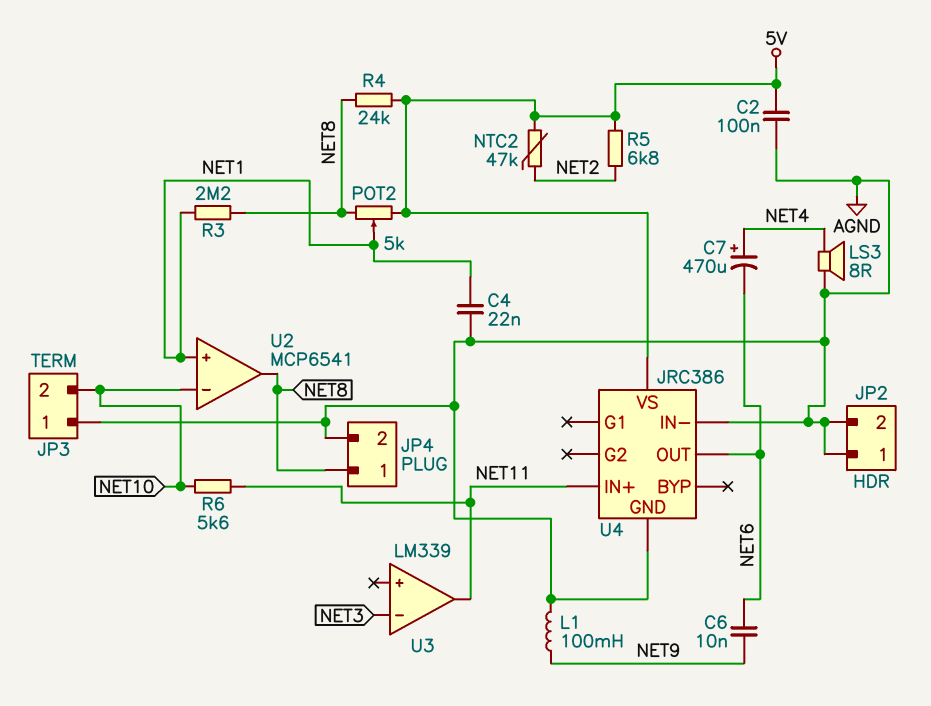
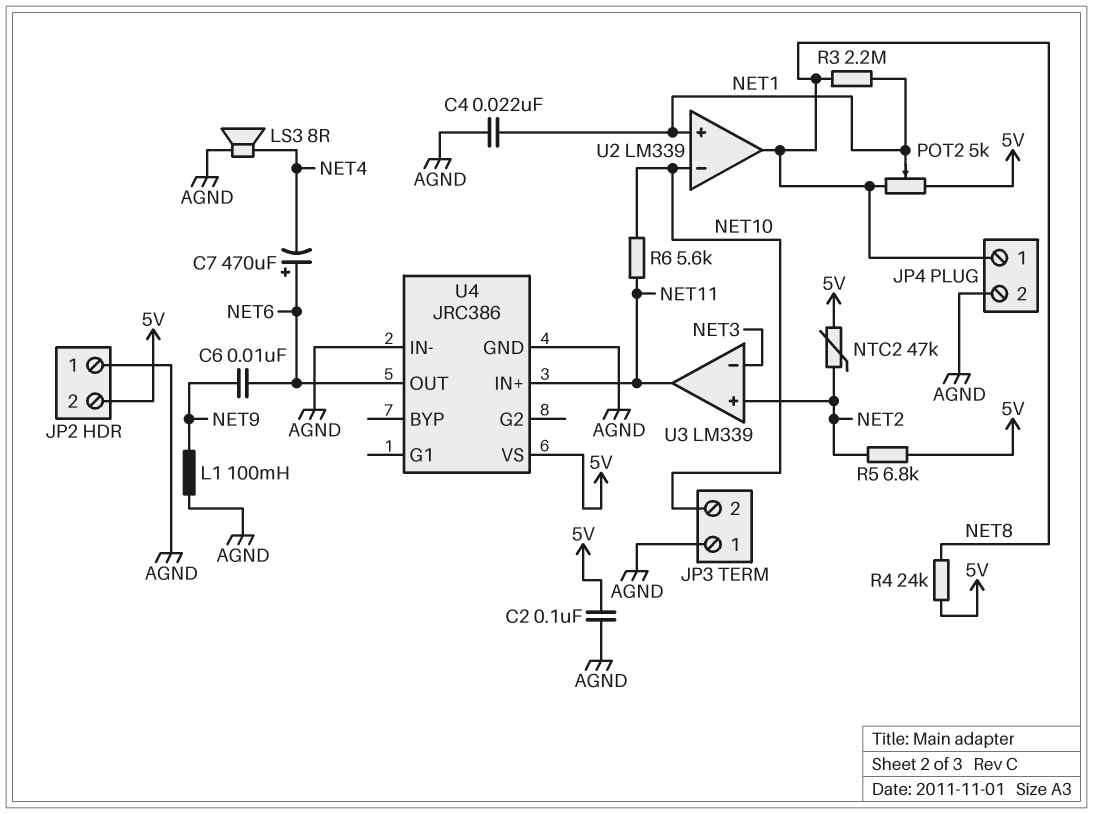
C7: 470uF (plus NET4, minus NET6) -> 470uF (plus NET6, minus NET4)
JP2 pin 2: AGND -> 5V
U2: MCP6541 -> LM339
U3 pin in+: none -> NET2

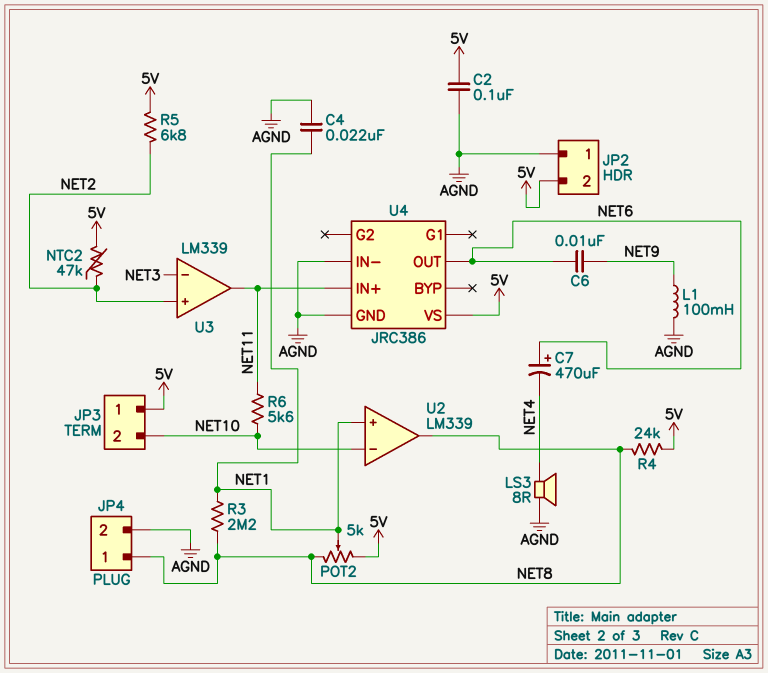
JP3 pin 1: AGND -> 5V

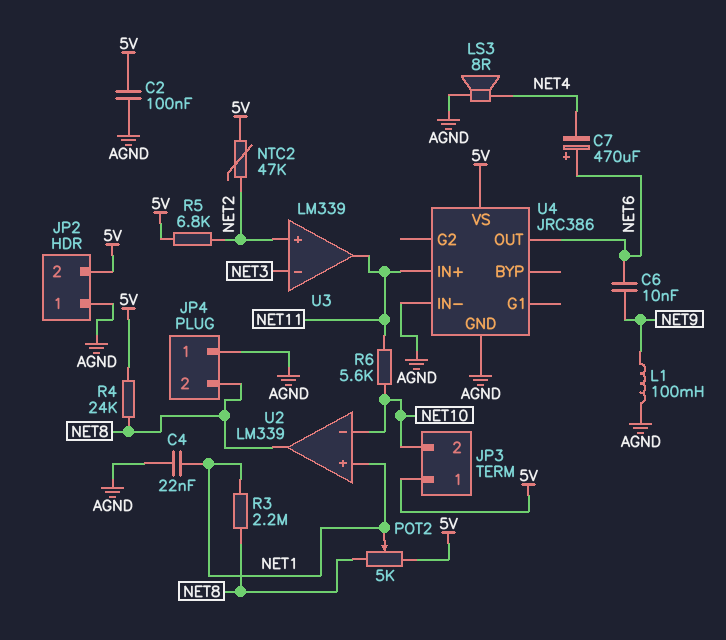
JP4 pin 1: NET8 -> AGND
JP4 pin 2: AGND -> NET8

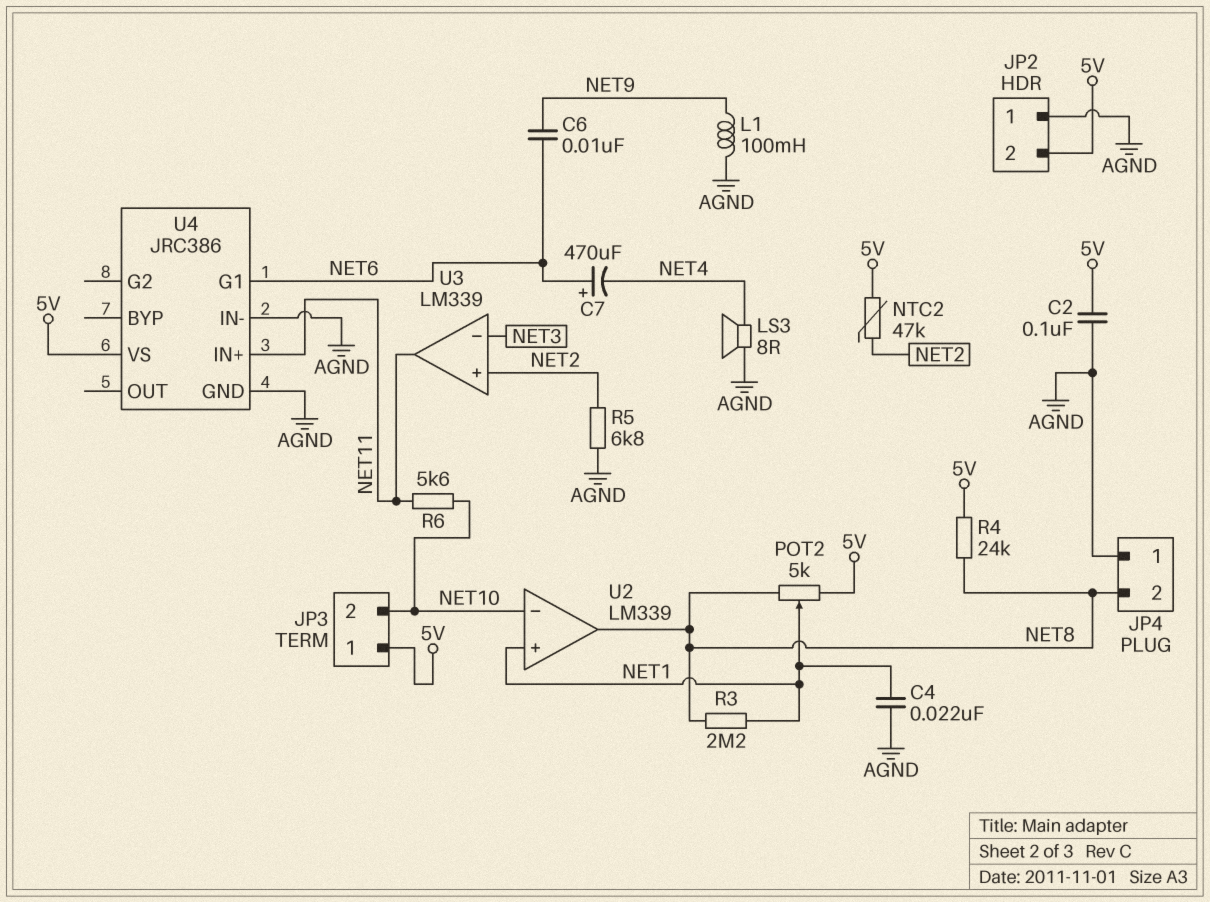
R5: 6.8k (5V, NET2) -> 6.8k (AGND, NET2)
U4 pin G1: none -> NET6
U4 pin OUT: NET6 -> none

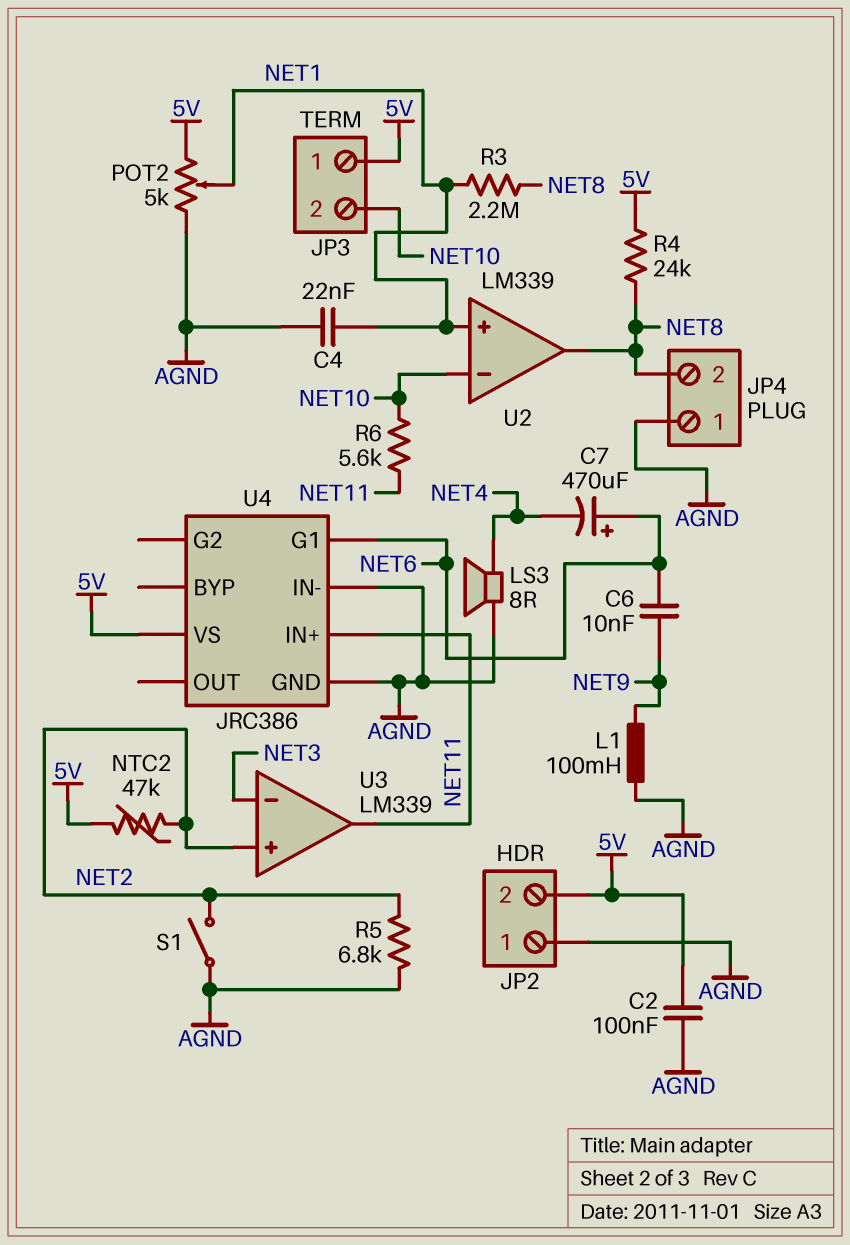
POT2: 5k (5V, NET8, wiper NET1) -> 5k (5V, AGND, wiper NET1)
S1: none -> switch (AGND, NET2)

